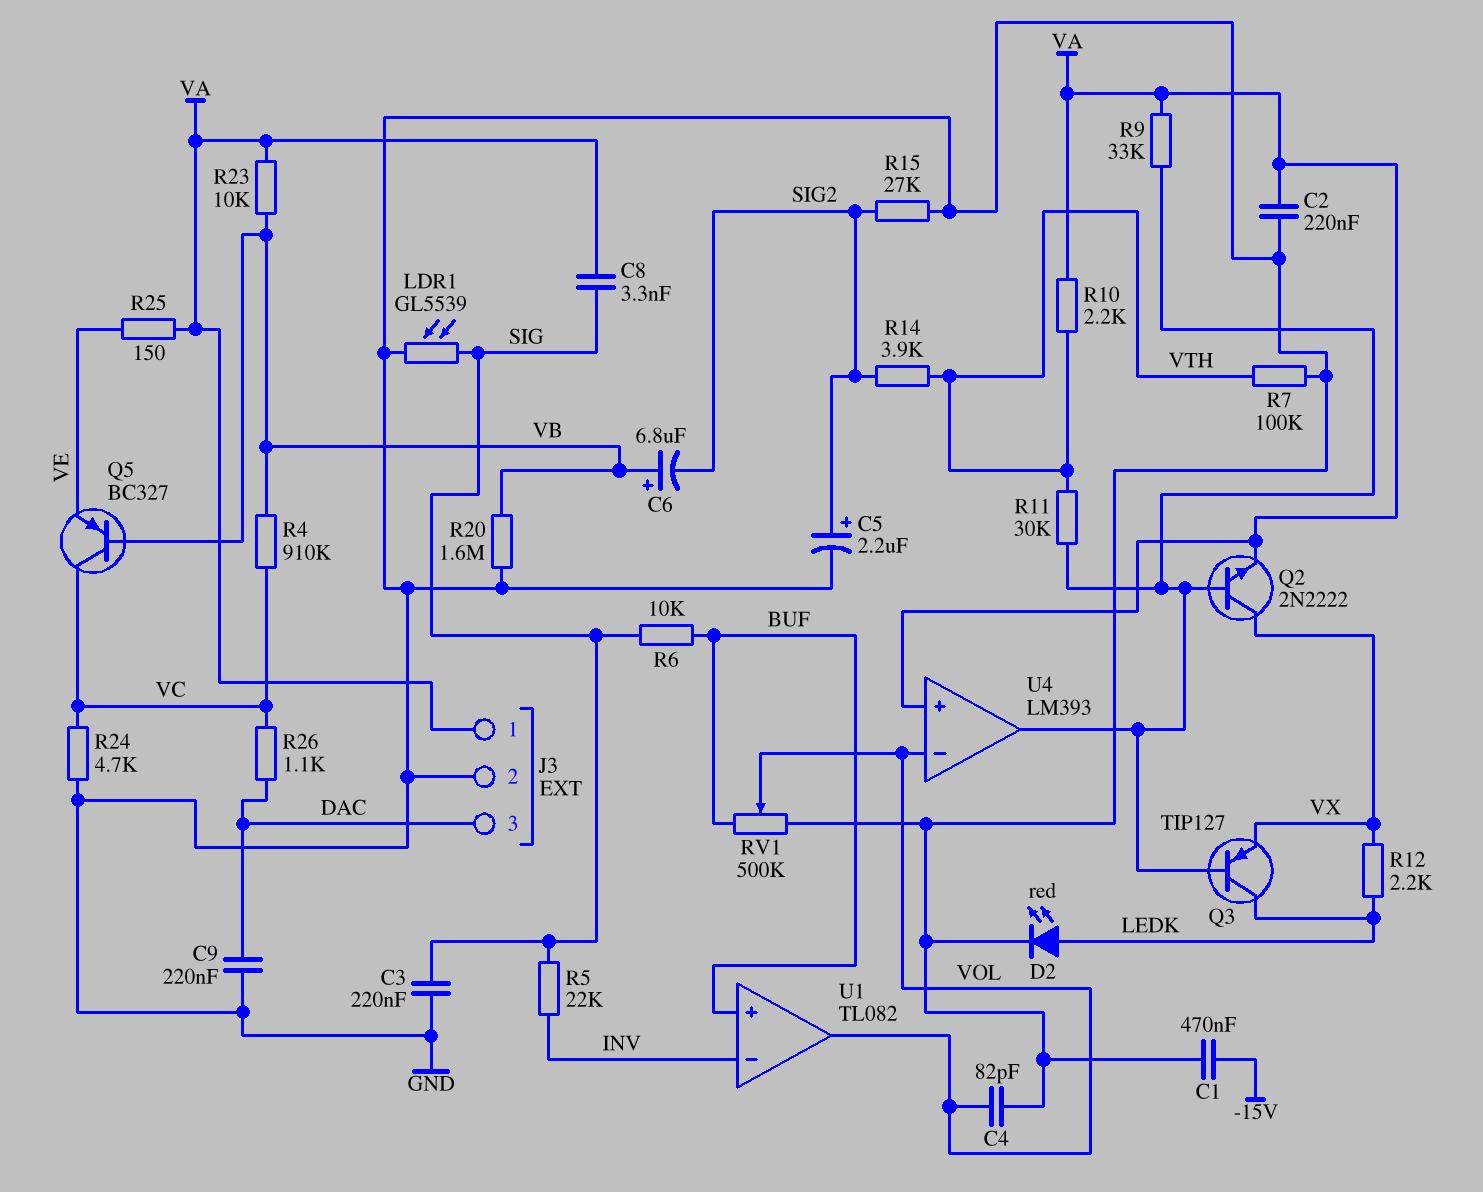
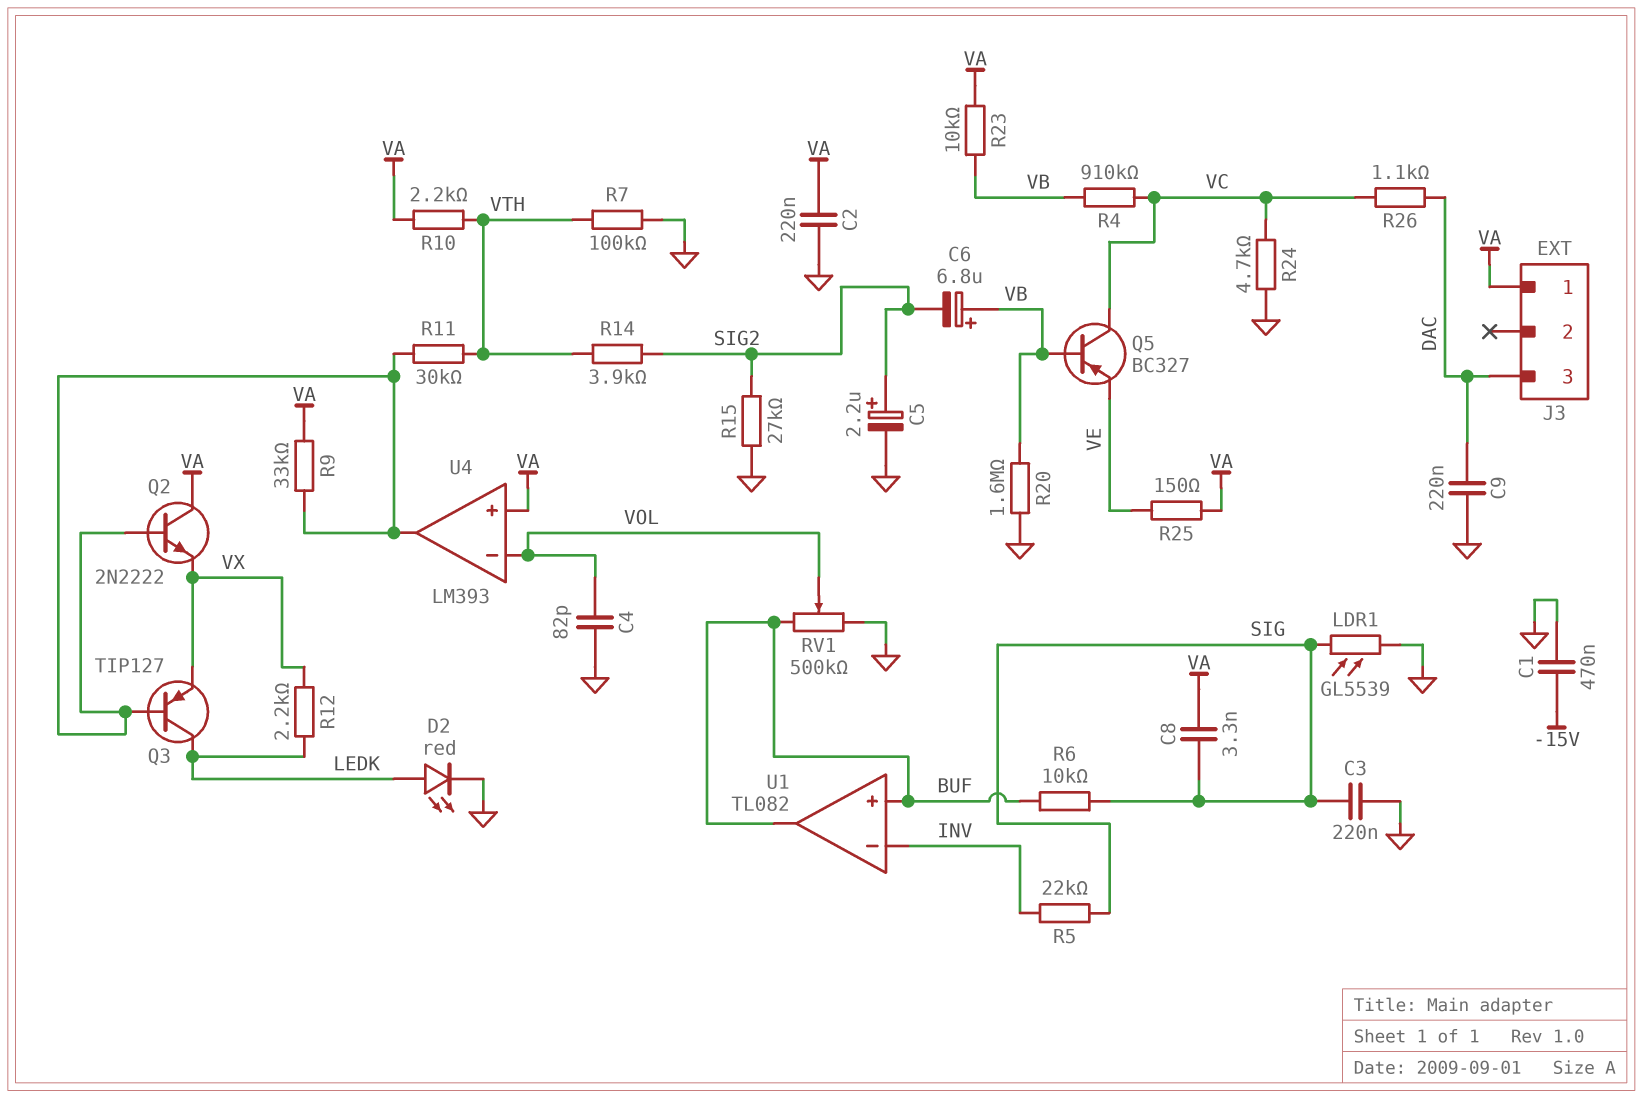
J3 pin 2: GND -> none
Q2: NPN 2N2222 (B U4/out, C VX, E VA) -> NPN 2N2222 (B U4/out, C VA, E VX)
U1 pin out: VOL -> BUF

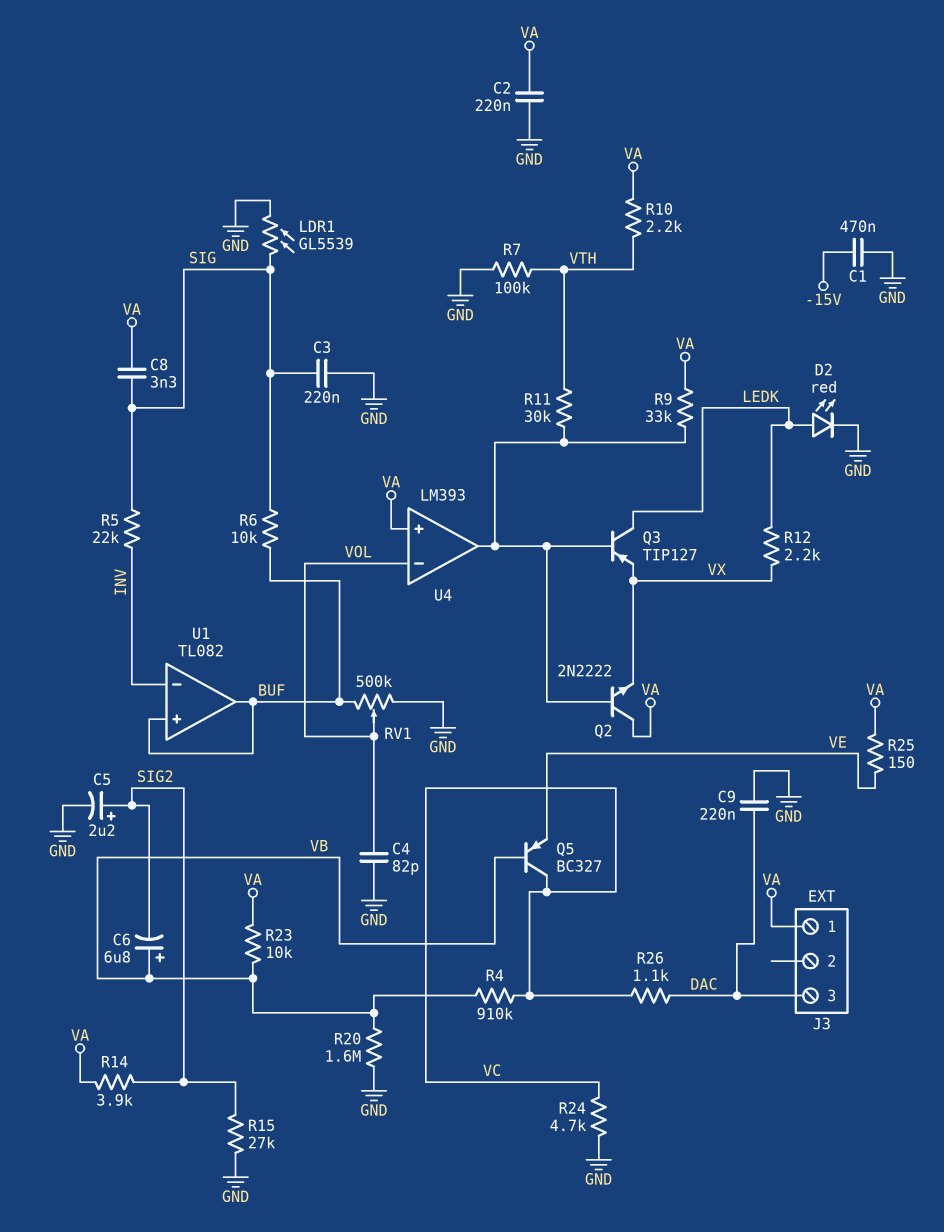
R14: 3.9k (SIG2, VTH) -> 3.9k (SIG2, VA)

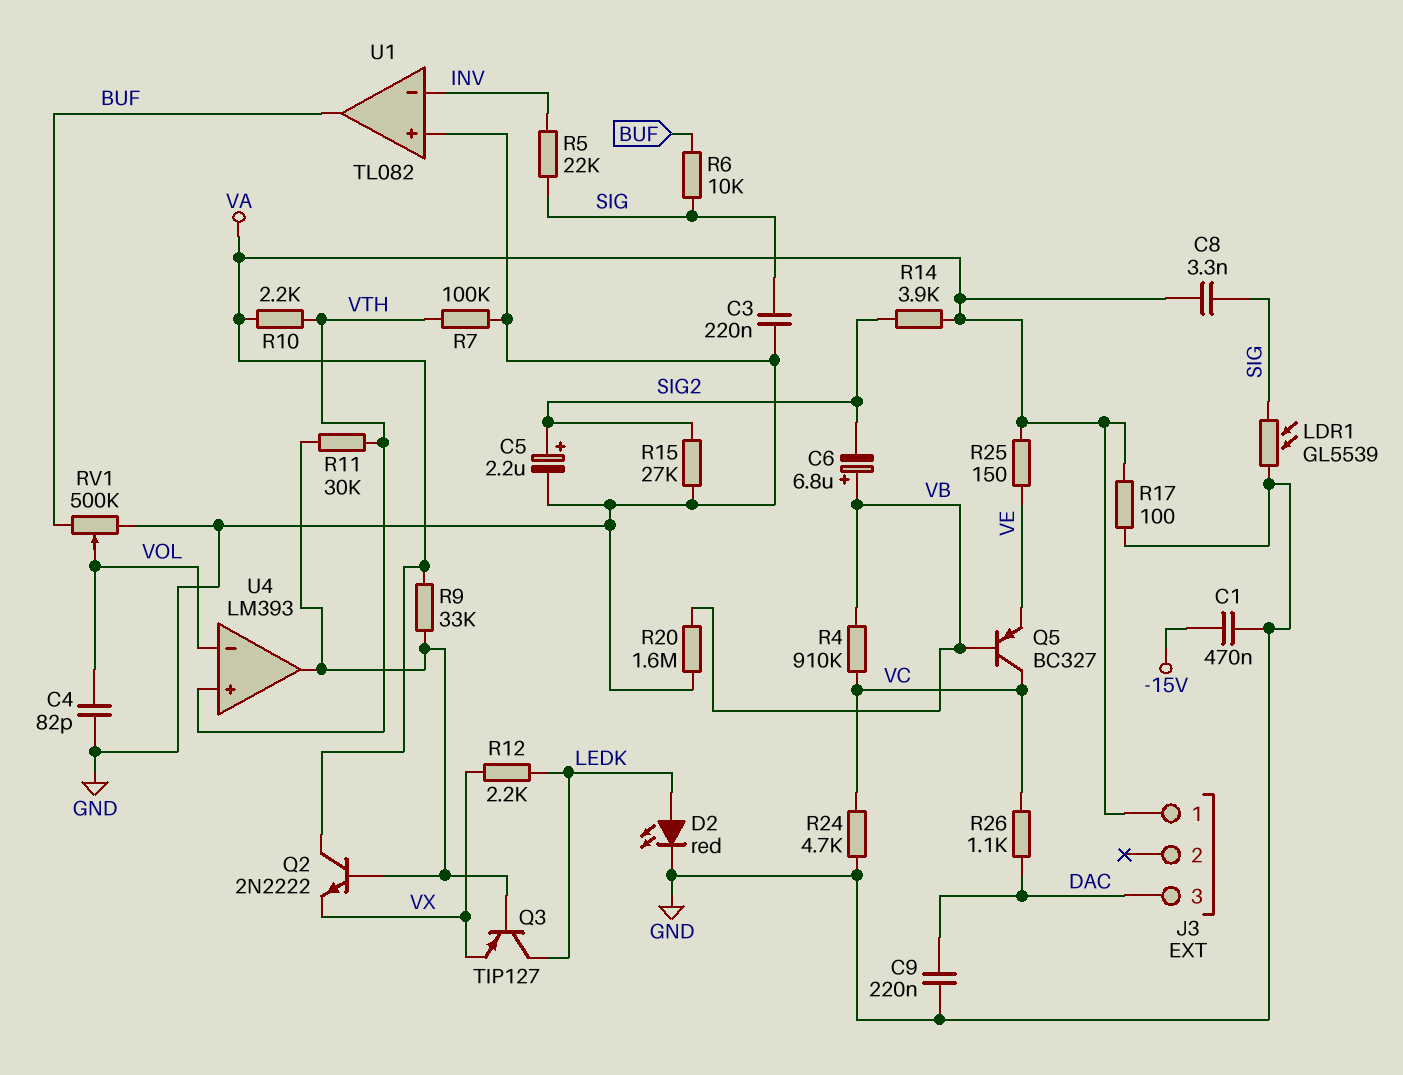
C2: 220nF (GND, VA) -> none
R17: none -> 100 (GND, VA)
R23: 10k (VA, VB) -> none
U1 pin in+: BUF -> GND
U4 pin in+: VA -> VTH

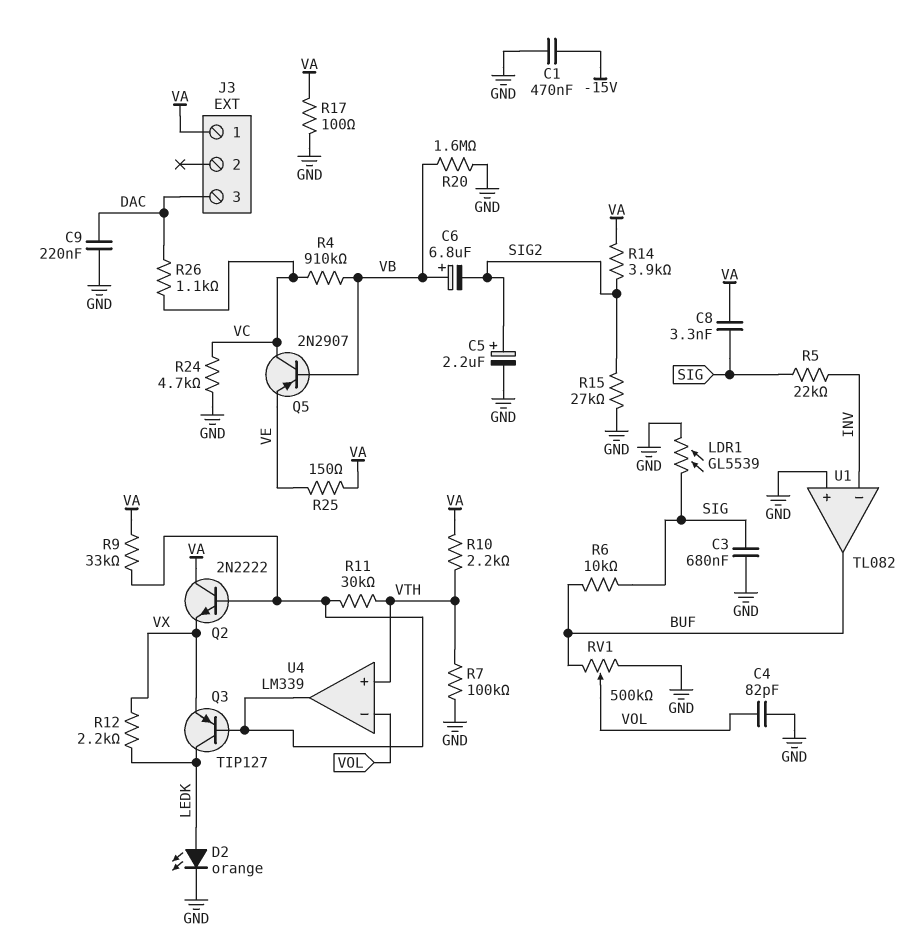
C3: 220nF (GND, SIG) -> 680nF (GND, SIG)
D2: LED red (A LEDK, K GND) -> LED orange (A LEDK, K GND)
Q5: PNP BC327 (B VB, C VC, E VE) -> PNP 2N2907 (B VB, C VC, E VE)
U4: LM393 -> LM339

